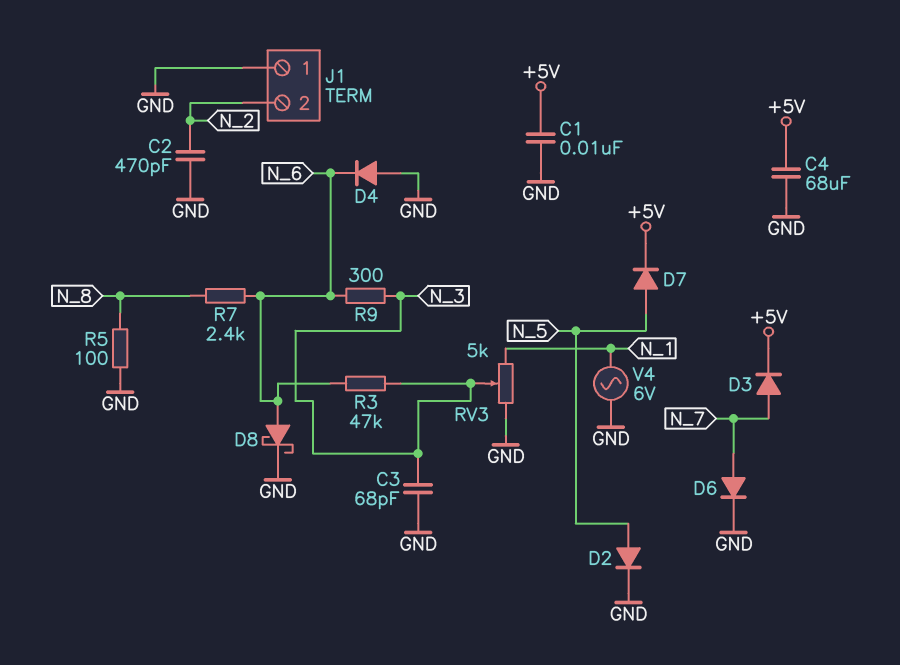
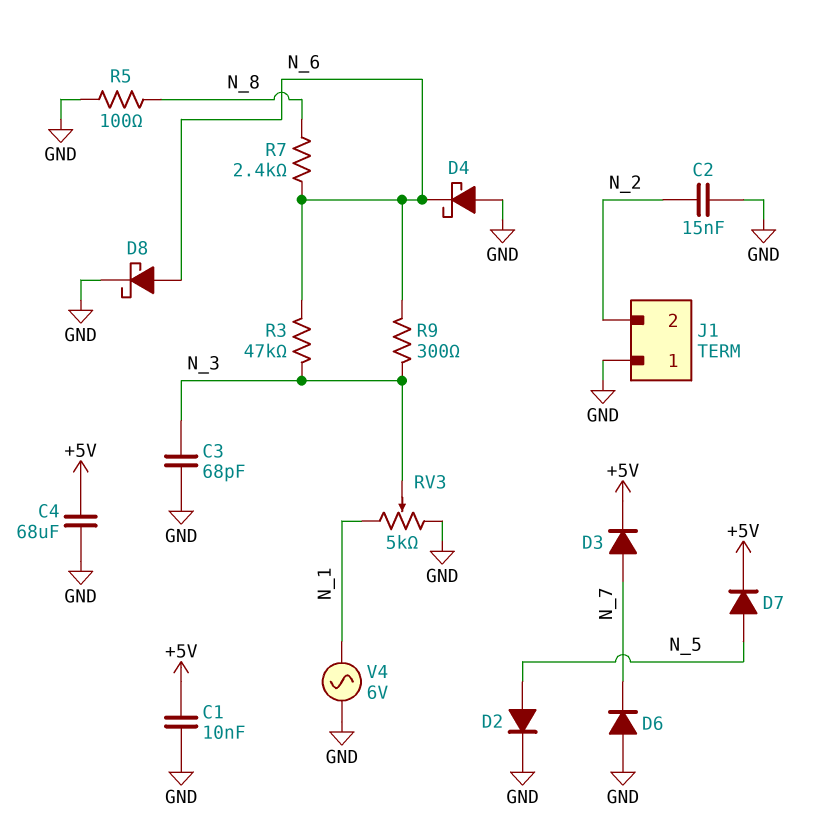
C2: 470pF (GND, N_2) -> 15nF (GND, N_2)
D4: diode (A GND, K N_6) -> schottky (A GND, K N_6)
D6: diode (A N_7, K GND) -> diode (A GND, K N_7)

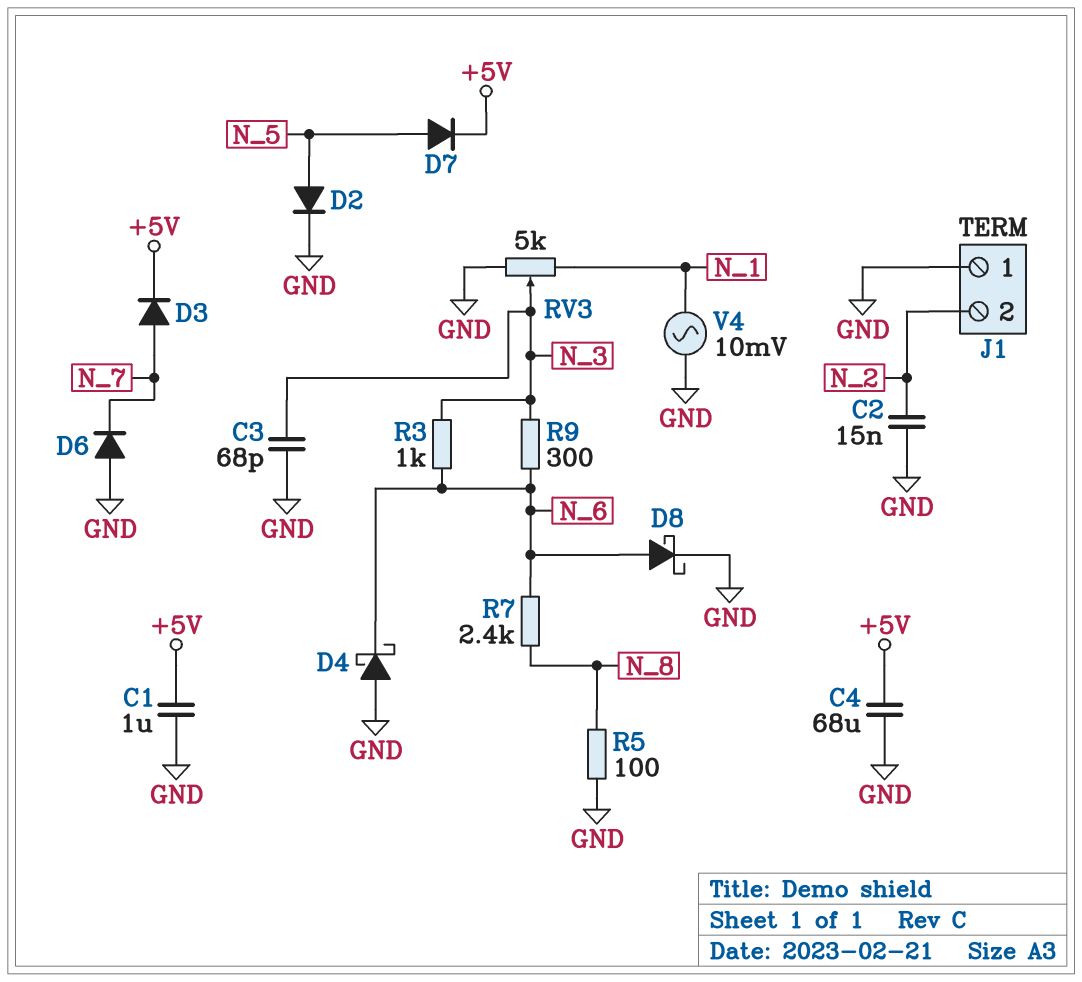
C1: 10nF (+5V, GND) -> 1uF (+5V, GND)
R3: 47k (N_3, N_6) -> 1k (N_3, N_6)
V4: AC 6V (GND, N_1) -> AC 10mV (GND, N_1)

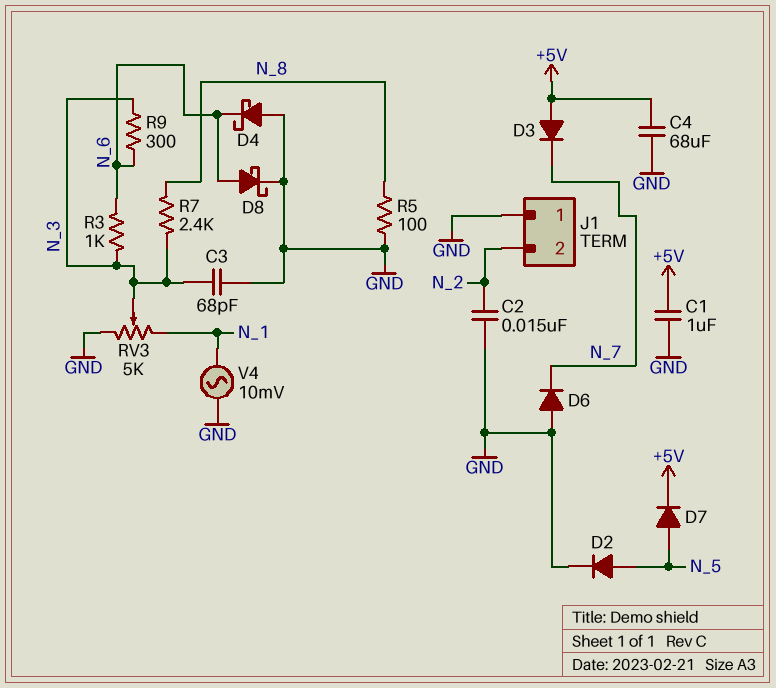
D3: diode (A N_7, K +5V) -> diode (A +5V, K N_7)
R7: 2.4k (N_6, N_8) -> 2.4k (N_3, N_8)

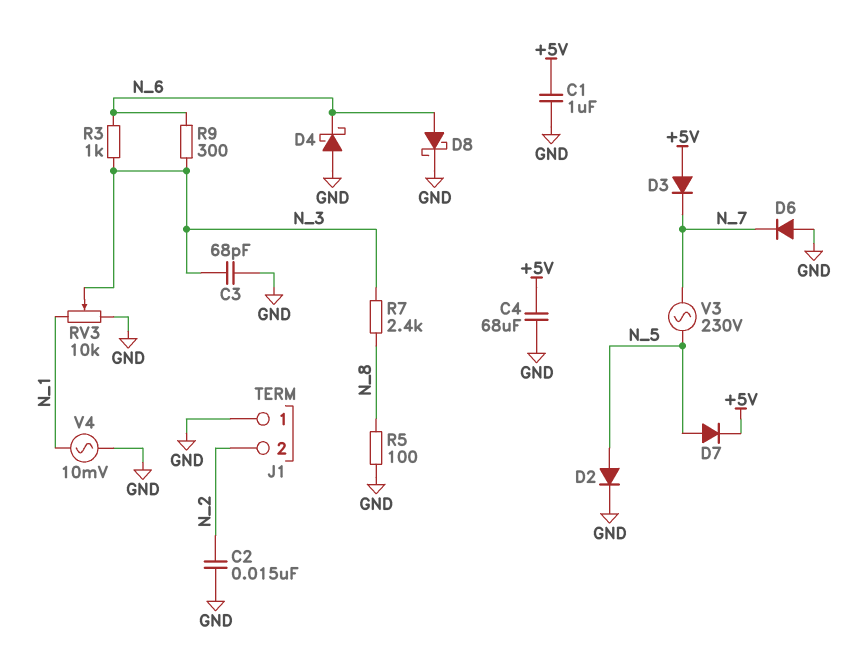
RV3: 5k (GND, N_1, wiper N_3) -> 10k (GND, N_1, wiper N_3)
V3: none -> AC 230V (N_5, N_7)

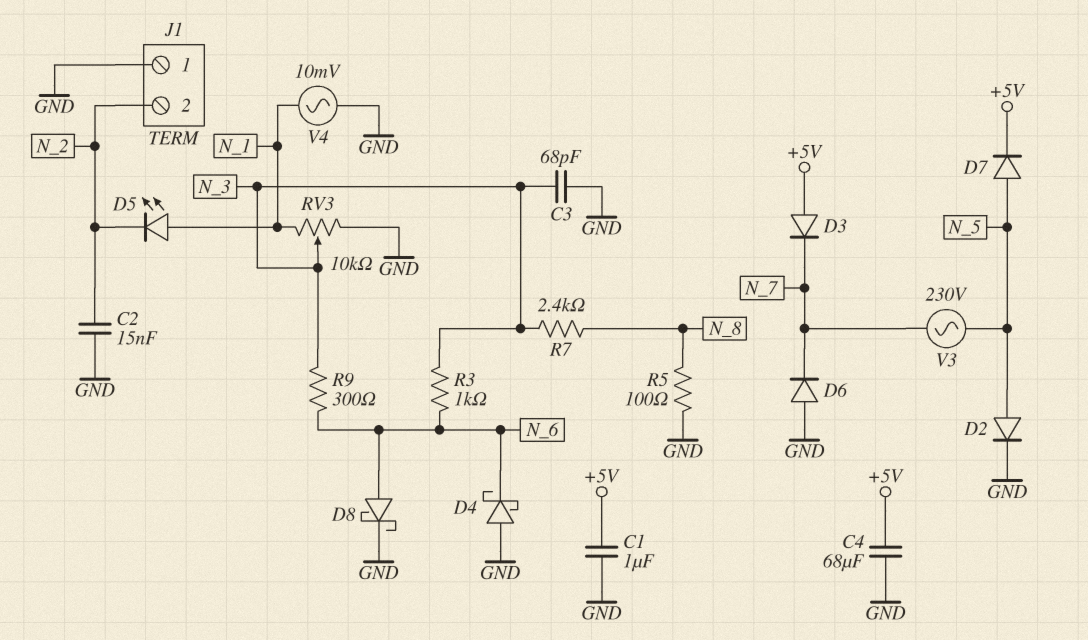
D5: none -> LED (A N_1, K N_2)

